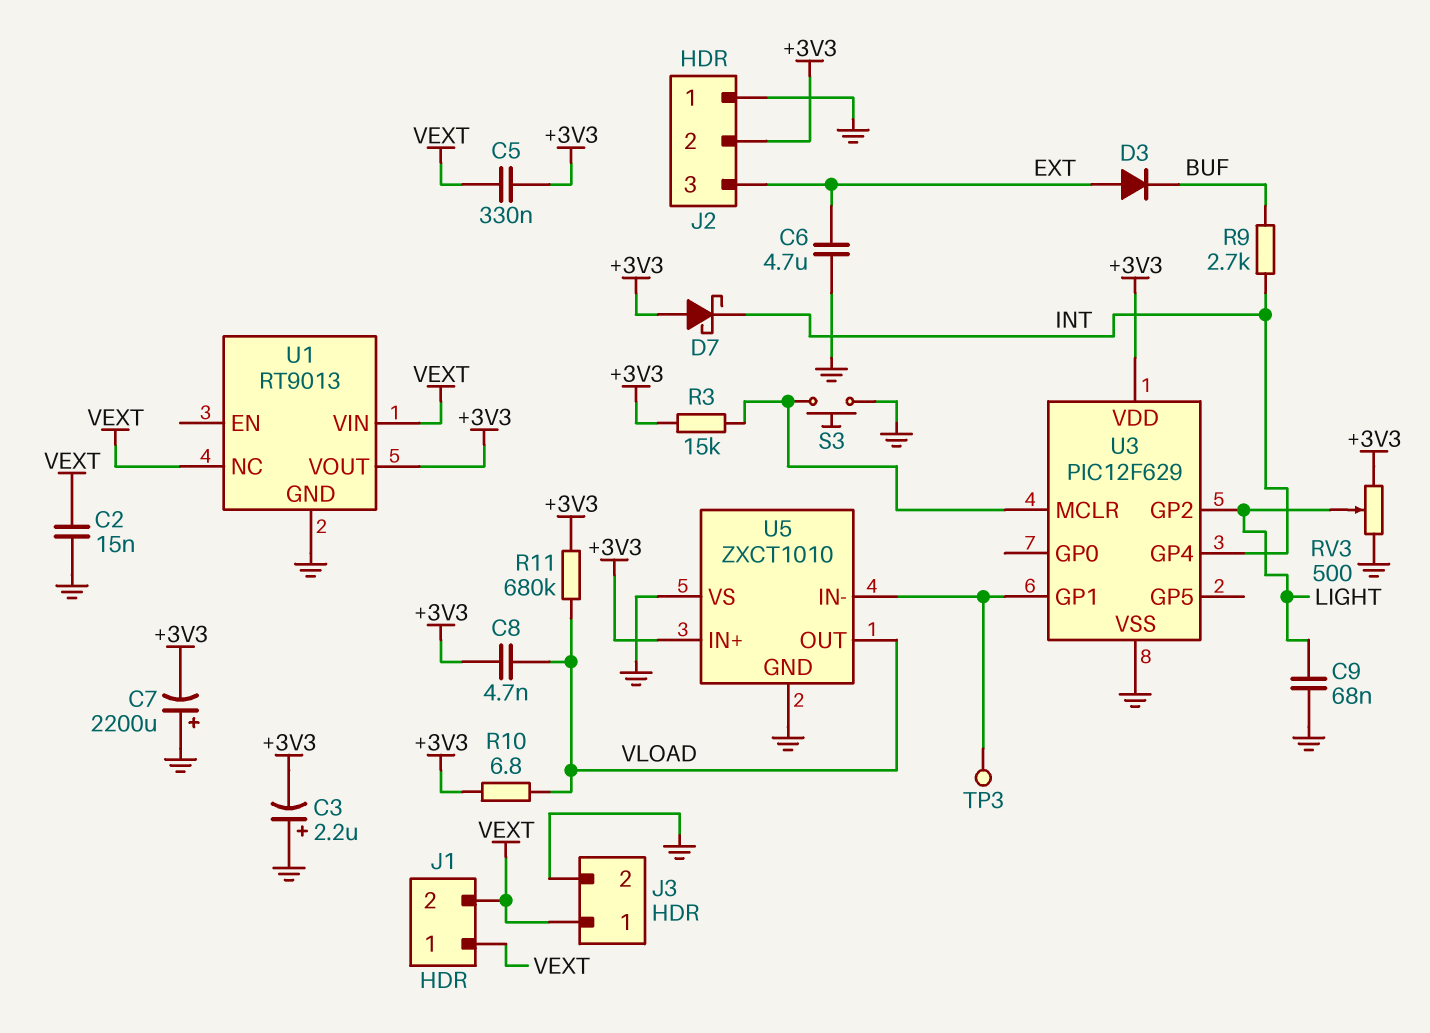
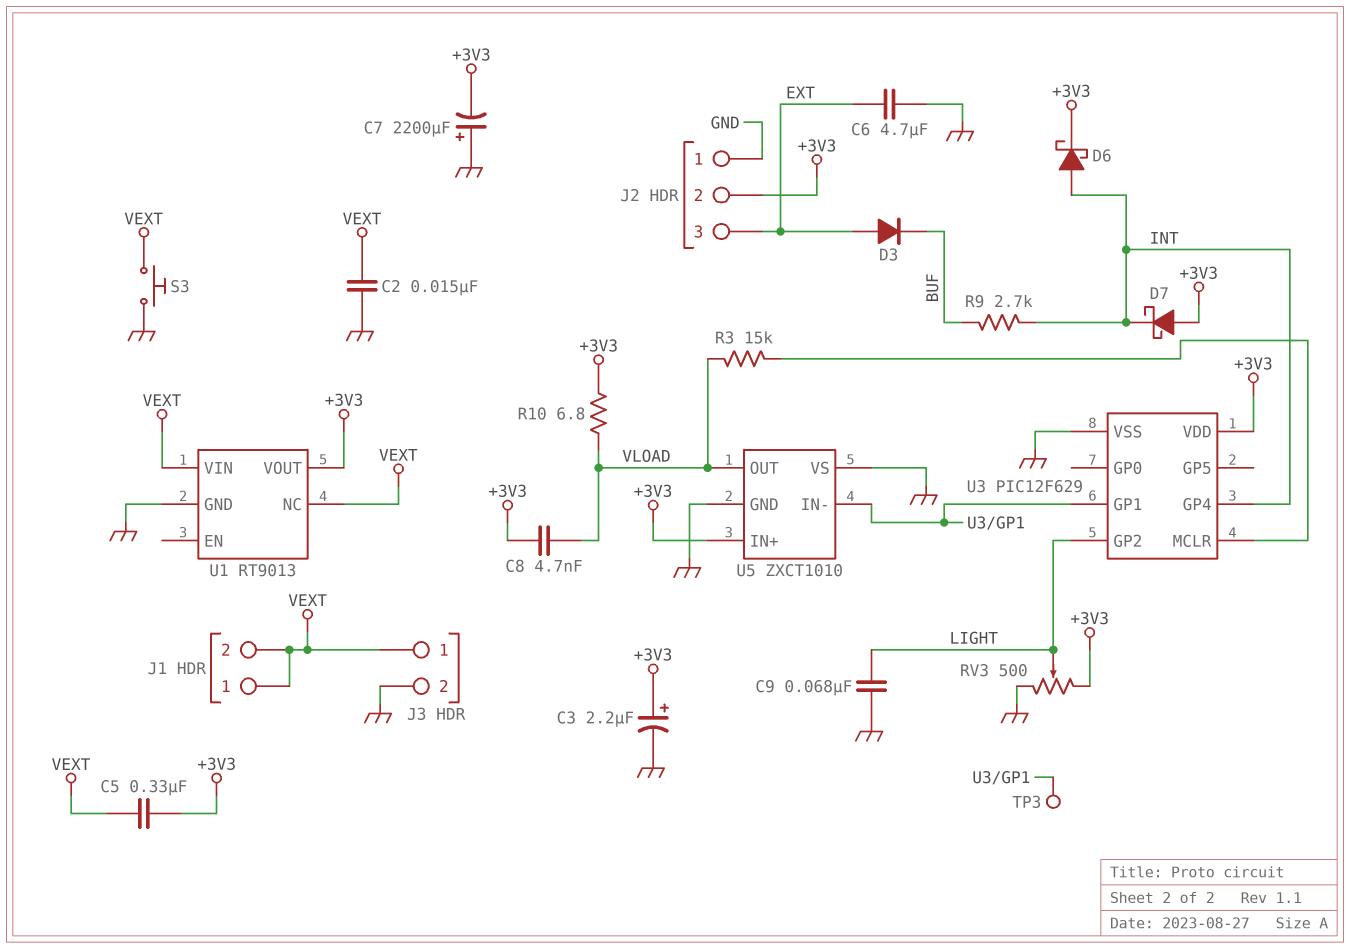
C3: 2.2uF (plus GND, minus +3V3) -> 2.2uF (plus +3V3, minus GND)
D6: none -> schottky (A INT, K +3V3)
R3: 15k (+3V3, U3/MCLR) -> 15k (U3/MCLR, VLOAD)
R11: 680k (+3V3, VLOAD) -> none
S3: button (GND, U3/MCLR) -> button (GND, VEXT)

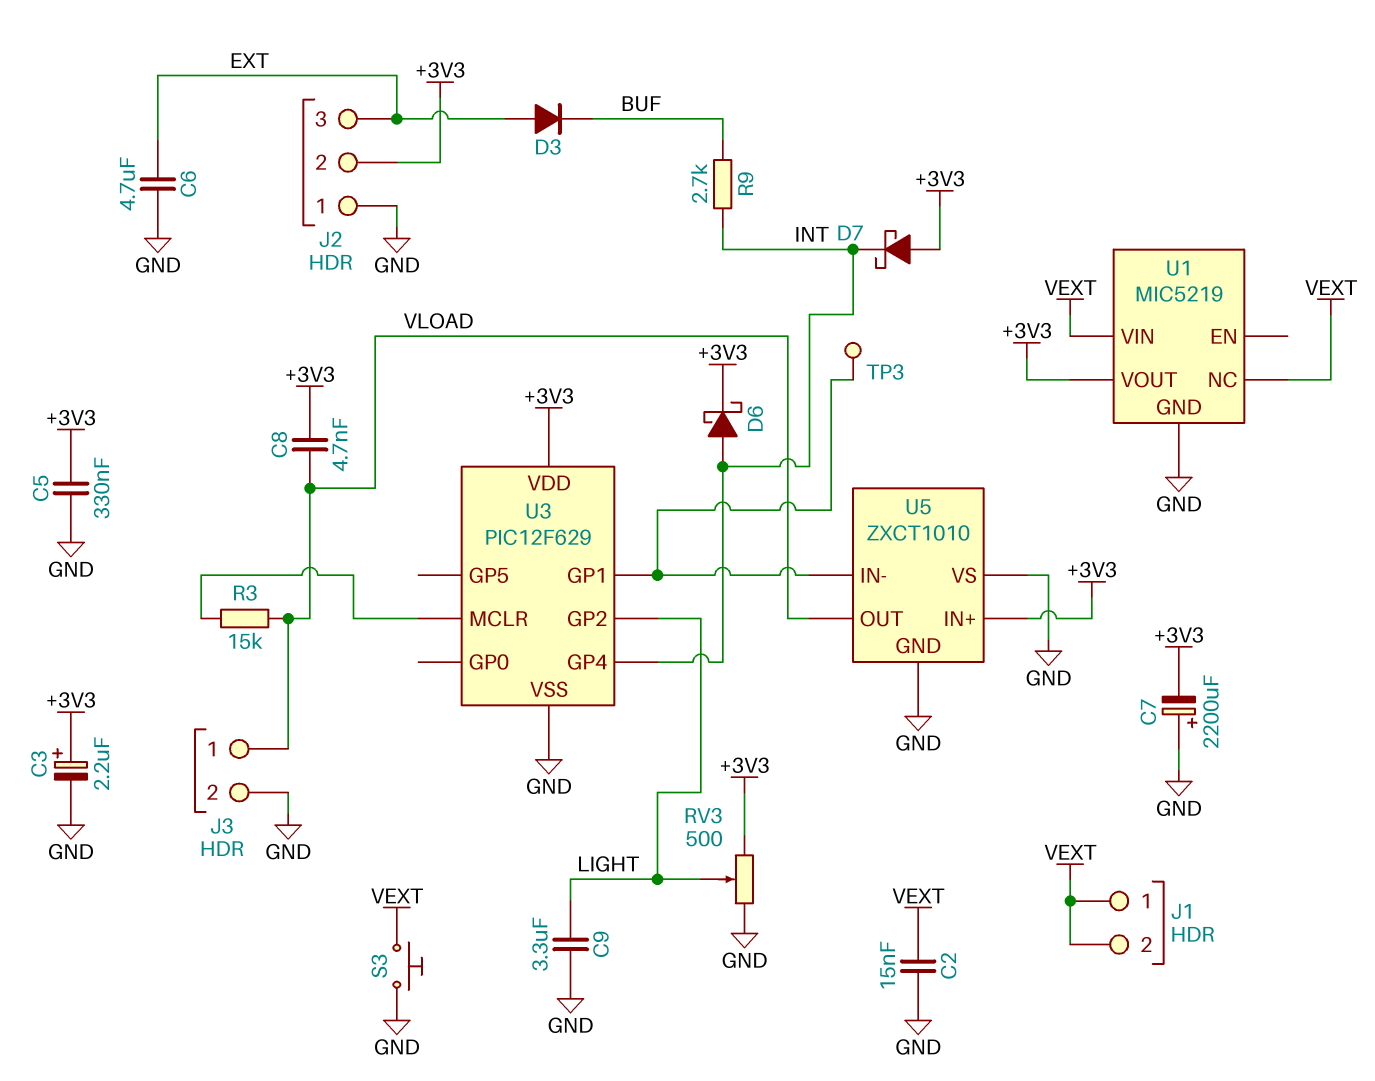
C5: 330nF (+3V3, VEXT) -> 330nF (+3V3, GND)
C9: 68nF (GND, LIGHT) -> 3.3uF (GND, LIGHT)
J3 pin 1: VEXT -> VLOAD
R10: 6.8 (+3V3, VLOAD) -> none
U1: RT9013 -> MIC5219

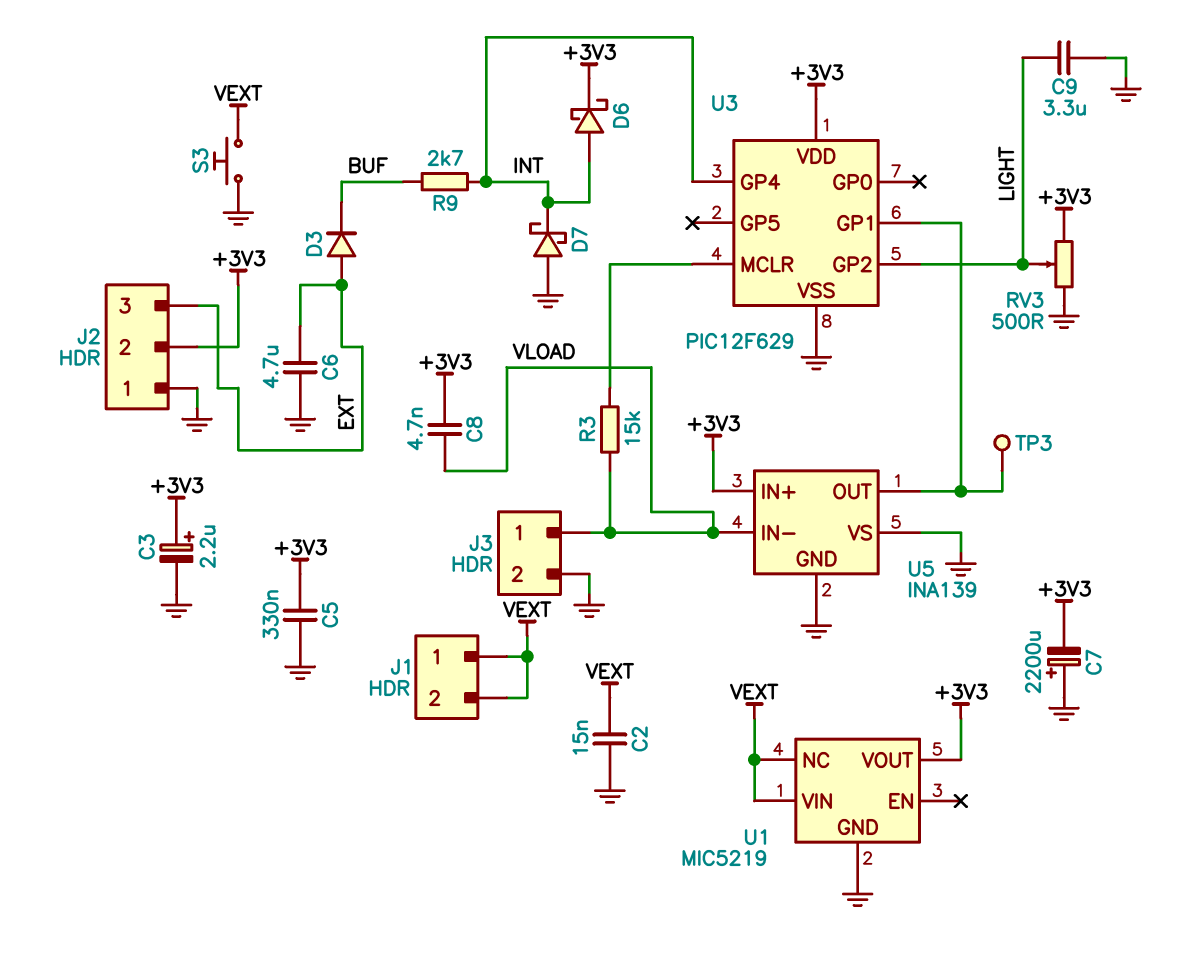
D7: schottky (A +3V3, K INT) -> schottky (A GND, K INT)
U5: ZXCT1010 -> INA139
U5 pin IN-: U3/GP1 -> VLOAD
U5 pin OUT: VLOAD -> U3/GP1

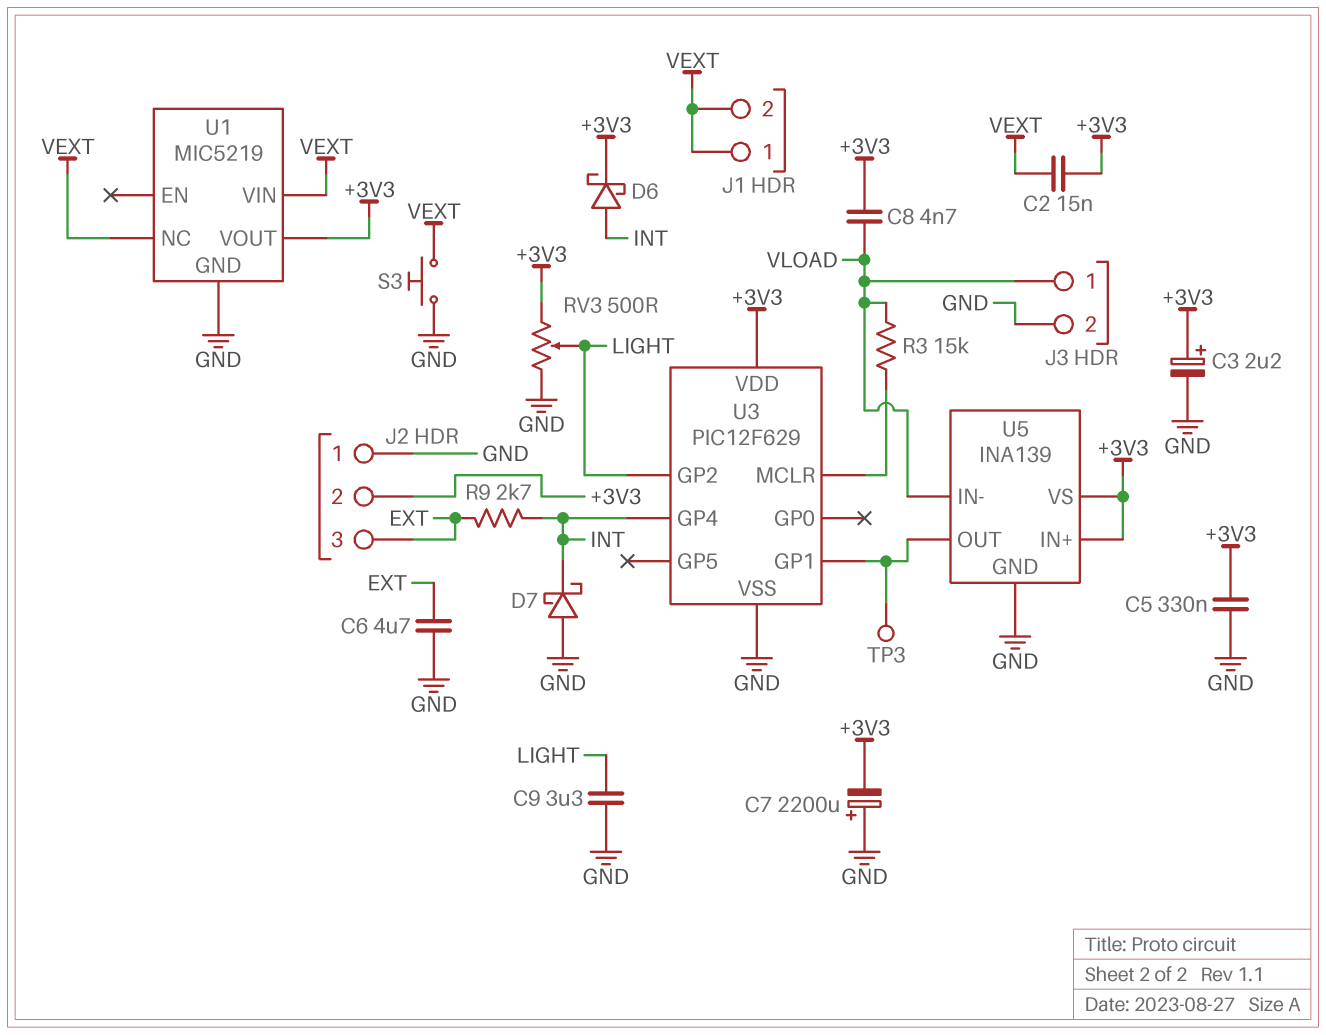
C2: 15nF (GND, VEXT) -> 15nF (+3V3, VEXT)
D3: diode (A EXT, K BUF) -> none
R9: 2.7k (BUF, INT) -> 2.7k (EXT, INT)
U5 pin VS: GND -> +3V3

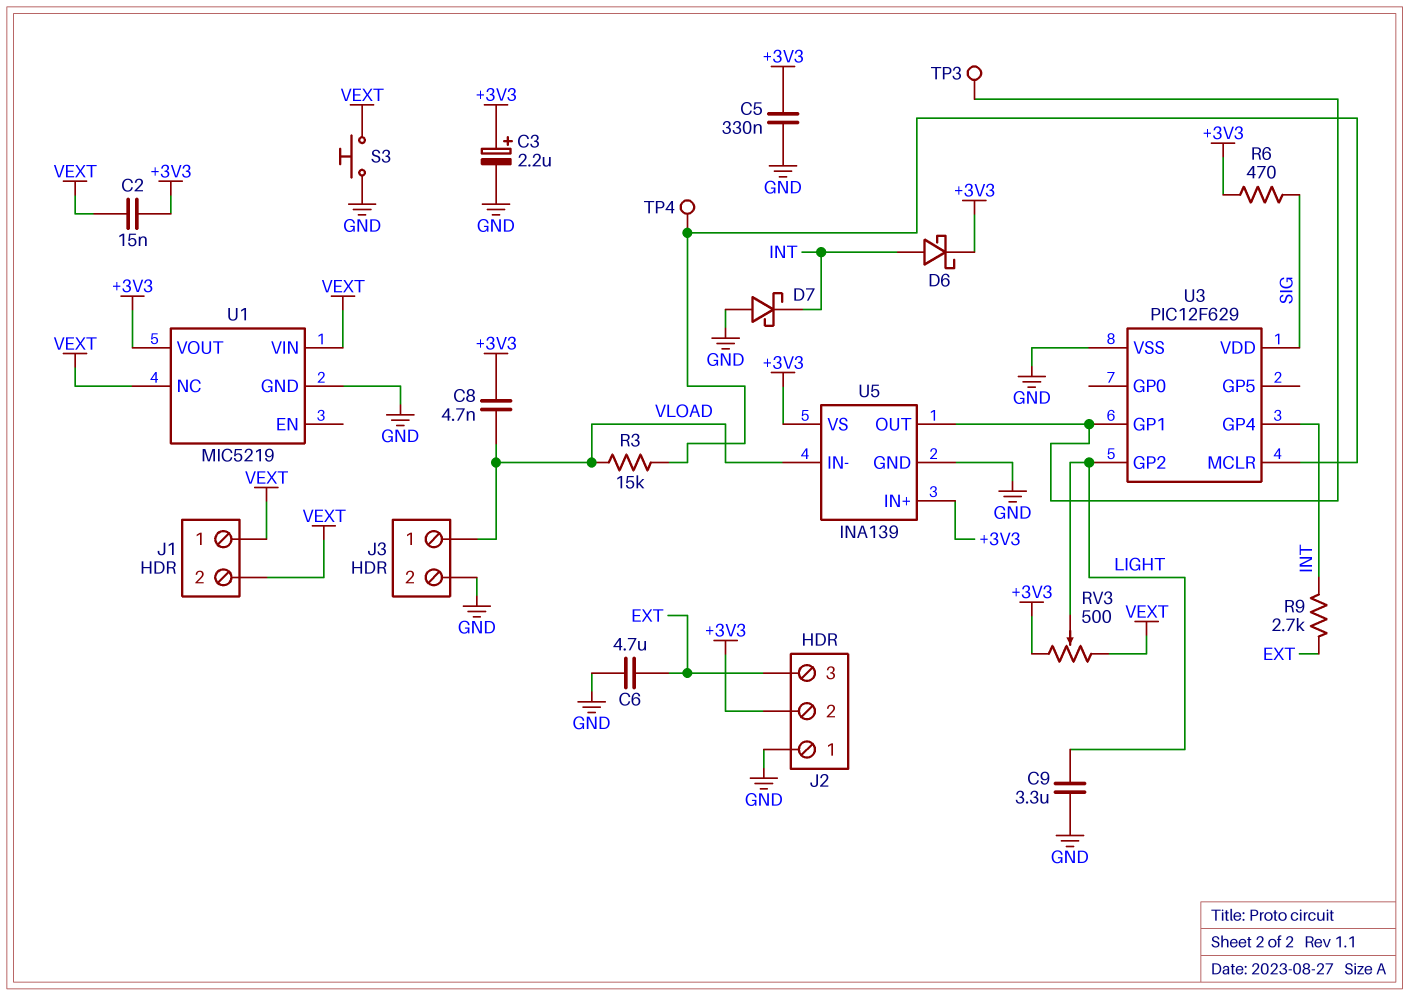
C7: 2200uF (plus GND, minus +3V3) -> none
R6: none -> 470 (+3V3, SIG)
RV3: 500 (+3V3, GND, wiper LIGHT) -> 500 (+3V3, VEXT, wiper LIGHT)
TP4: none -> test point (U3/MCLR)
U3 pin VDD: +3V3 -> SIG

